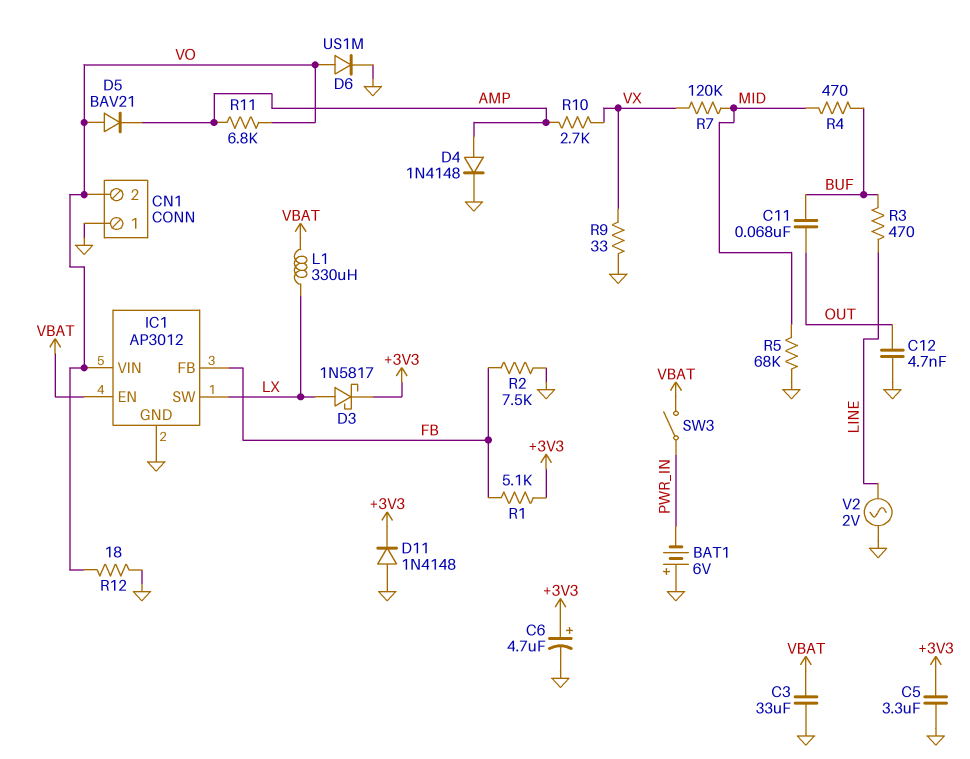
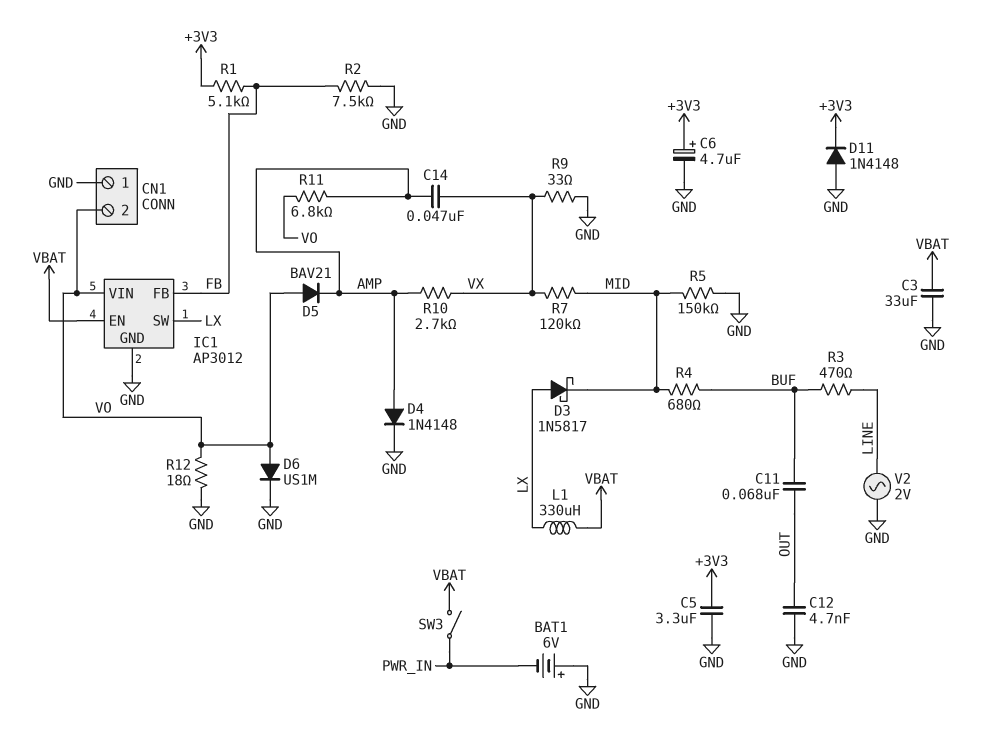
C14: none -> 47nF (AMP, VX)
D3: schottky 1N5817 (A LX, K +3V3) -> schottky 1N5817 (A LX, K MID)
R4: 470 (BUF, MID) -> 680 (BUF, MID)
R5: 68k (GND, MID) -> 150k (GND, MID)

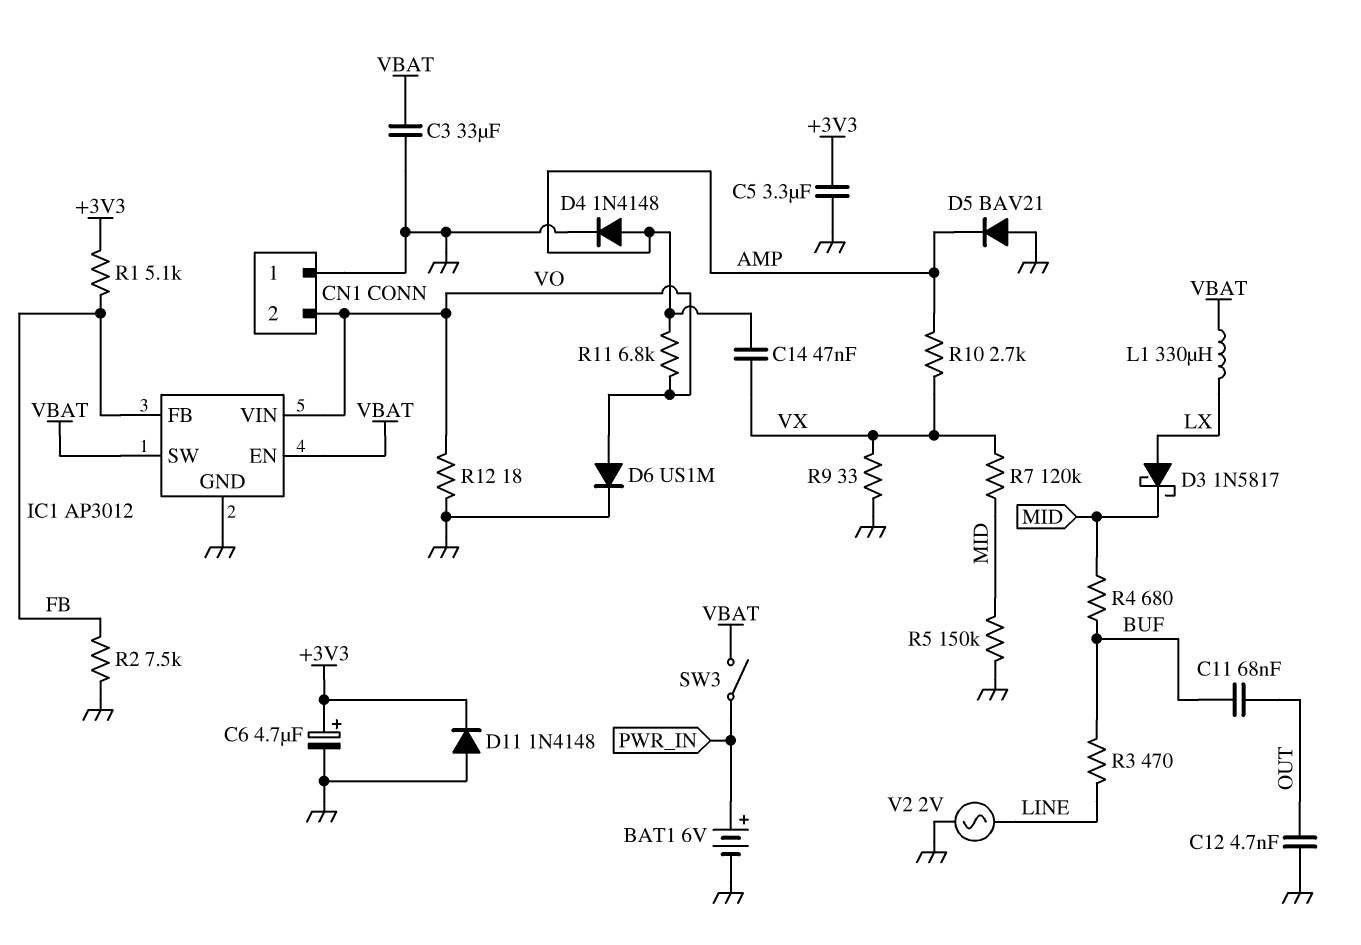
BAT1: 6V (plus GND, minus PWR_IN) -> 6V (plus PWR_IN, minus GND)
D5: diode BAV21 (A VO, K AMP) -> diode BAV21 (A GND, K AMP)
IC1 pin SW: LX -> VBAT

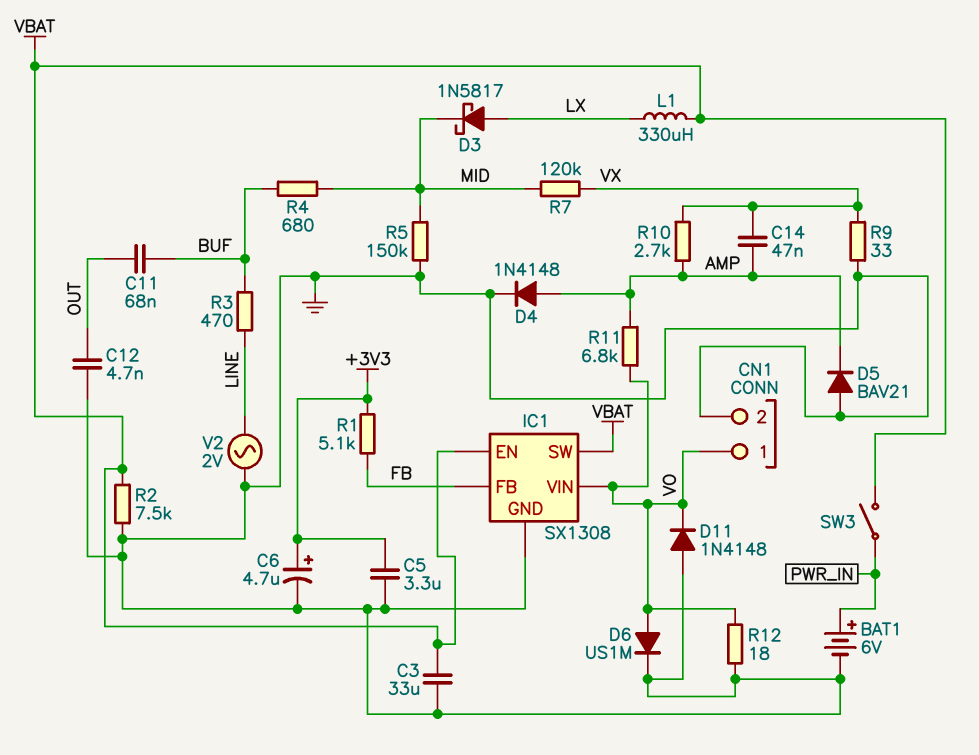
CN1 pin 1: GND -> VO
CN1 pin 2: VO -> GND
D11: diode 1N4148 (A GND, K +3V3) -> diode 1N4148 (A GND, K VO)
IC1: AP3012 -> SX1308
R2: 7.5k (FB, GND) -> 7.5k (GND, VBAT)

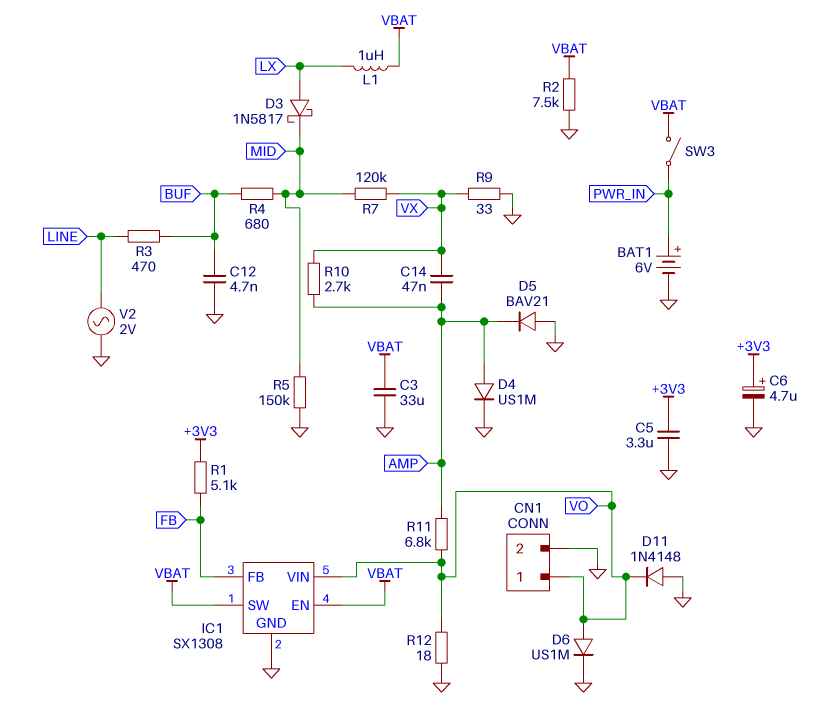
C11: 68nF (BUF, OUT) -> none
C12: 4.7nF (GND, OUT) -> 4.7nF (BUF, GND)
D4: diode 1N4148 (A AMP, K GND) -> diode US1M (A AMP, K GND)
L1: 330uH (LX, VBAT) -> 1uH (LX, VBAT)

